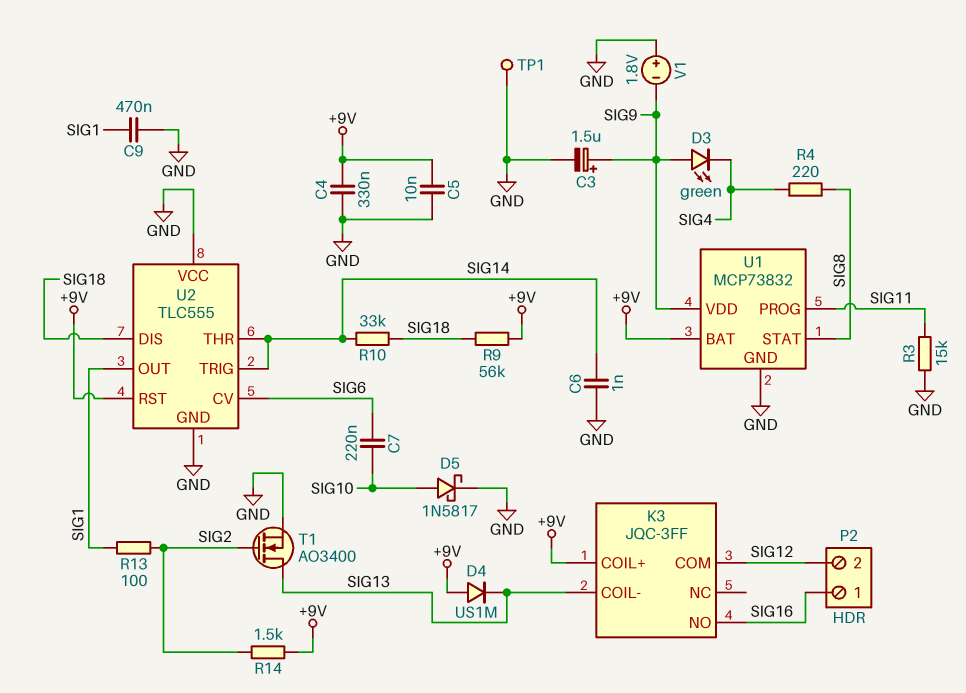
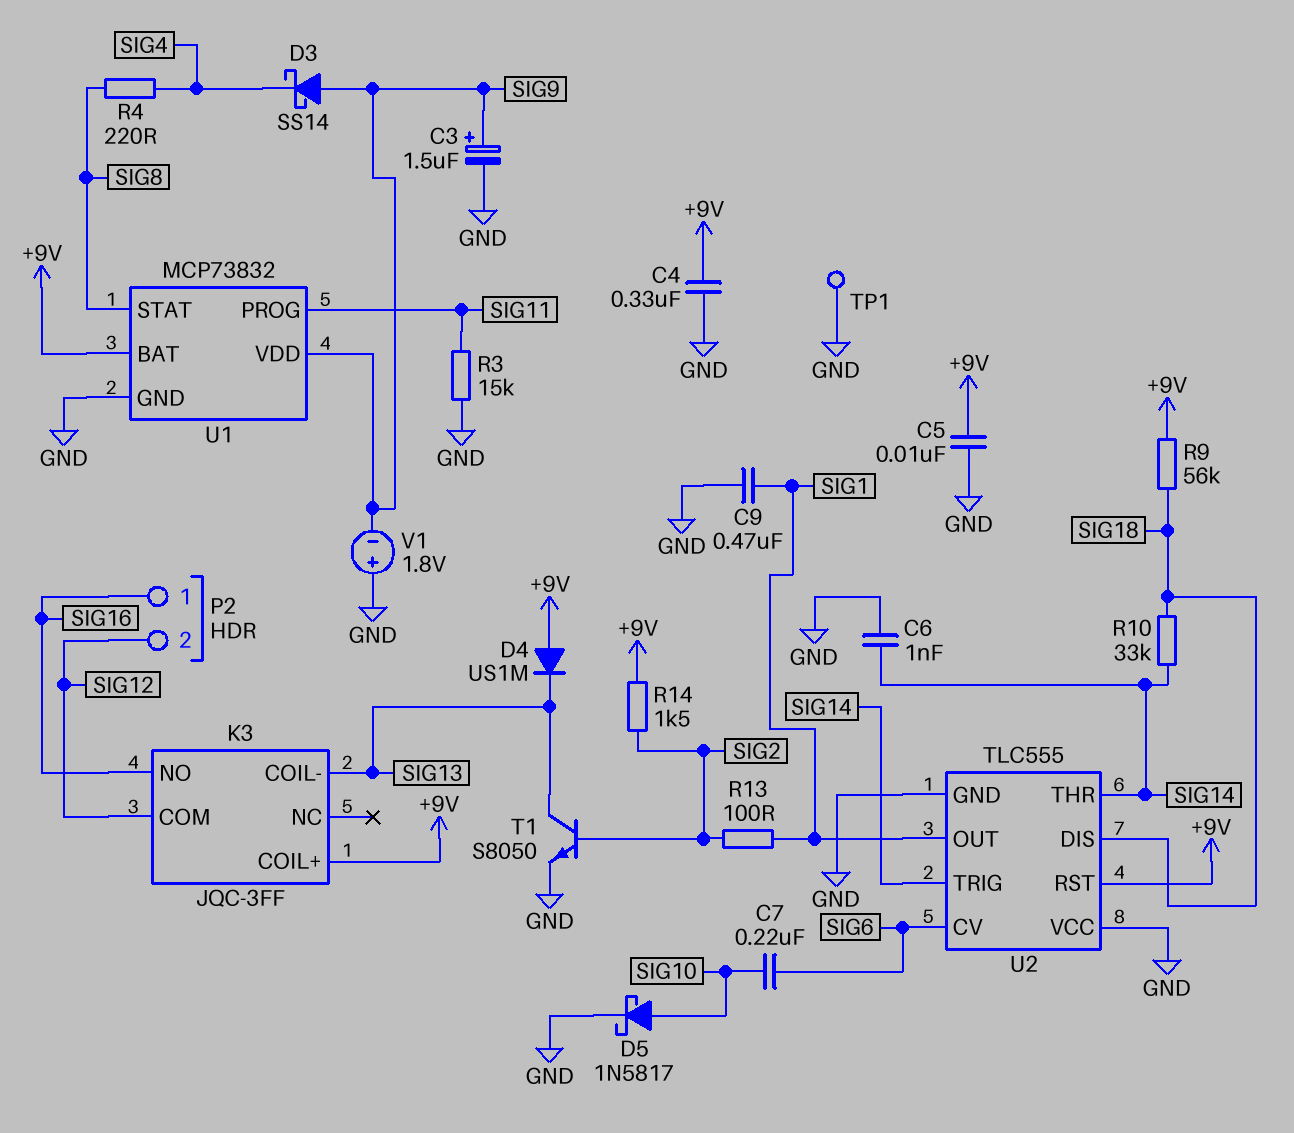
D3: LED green (A SIG9, K SIG4) -> schottky SS14 (A SIG9, K SIG4)
T1: NMOS AO3400 (G SIG2, D SIG13, S GND) -> NPN S8050 (B SIG2, C SIG13, E GND)

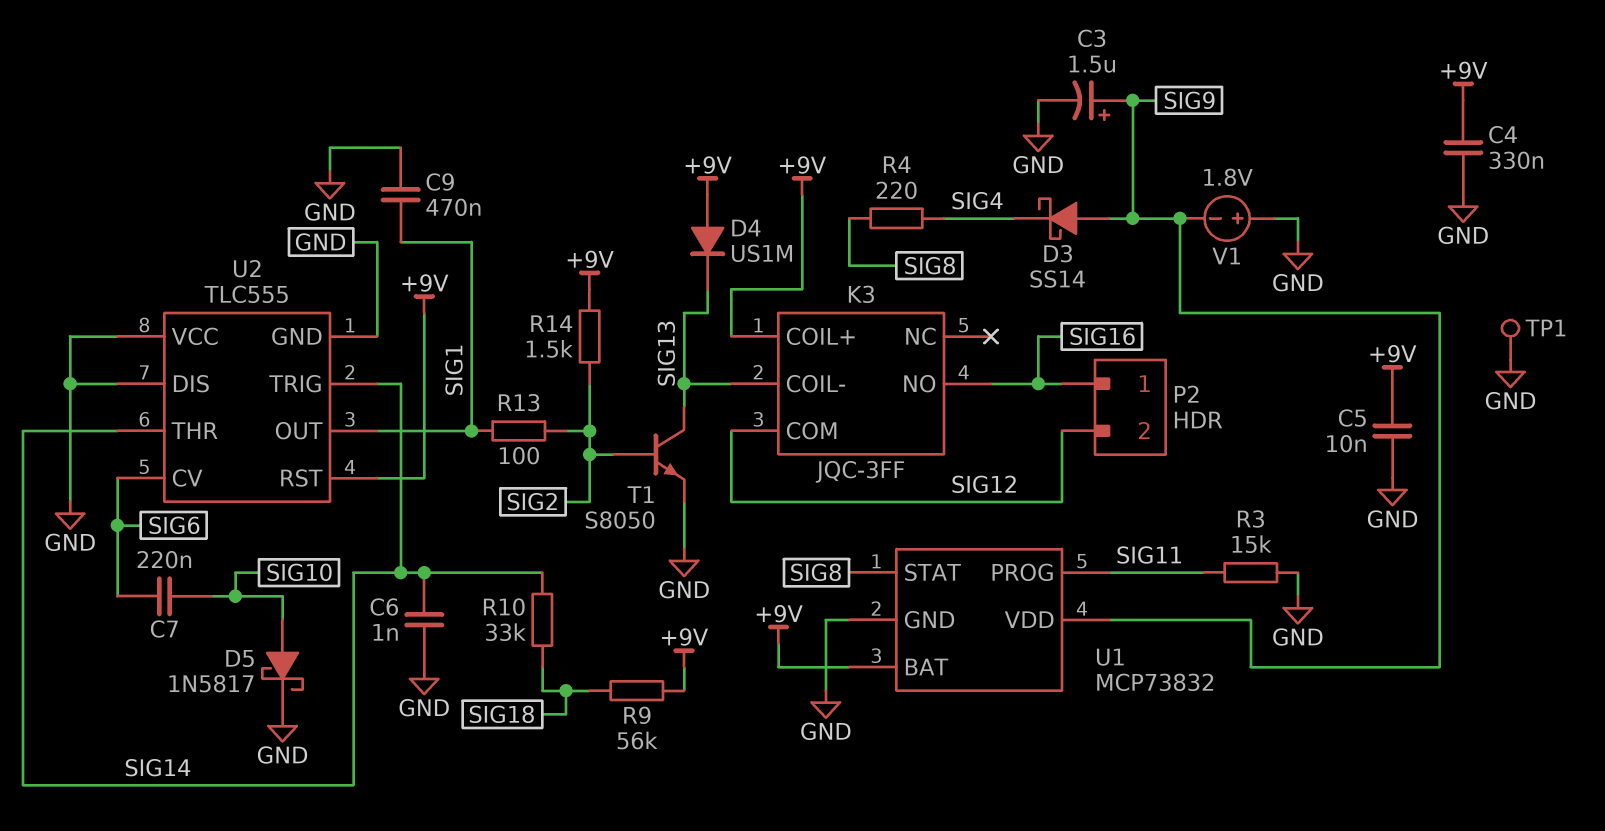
U2 pin DIS: SIG18 -> GND

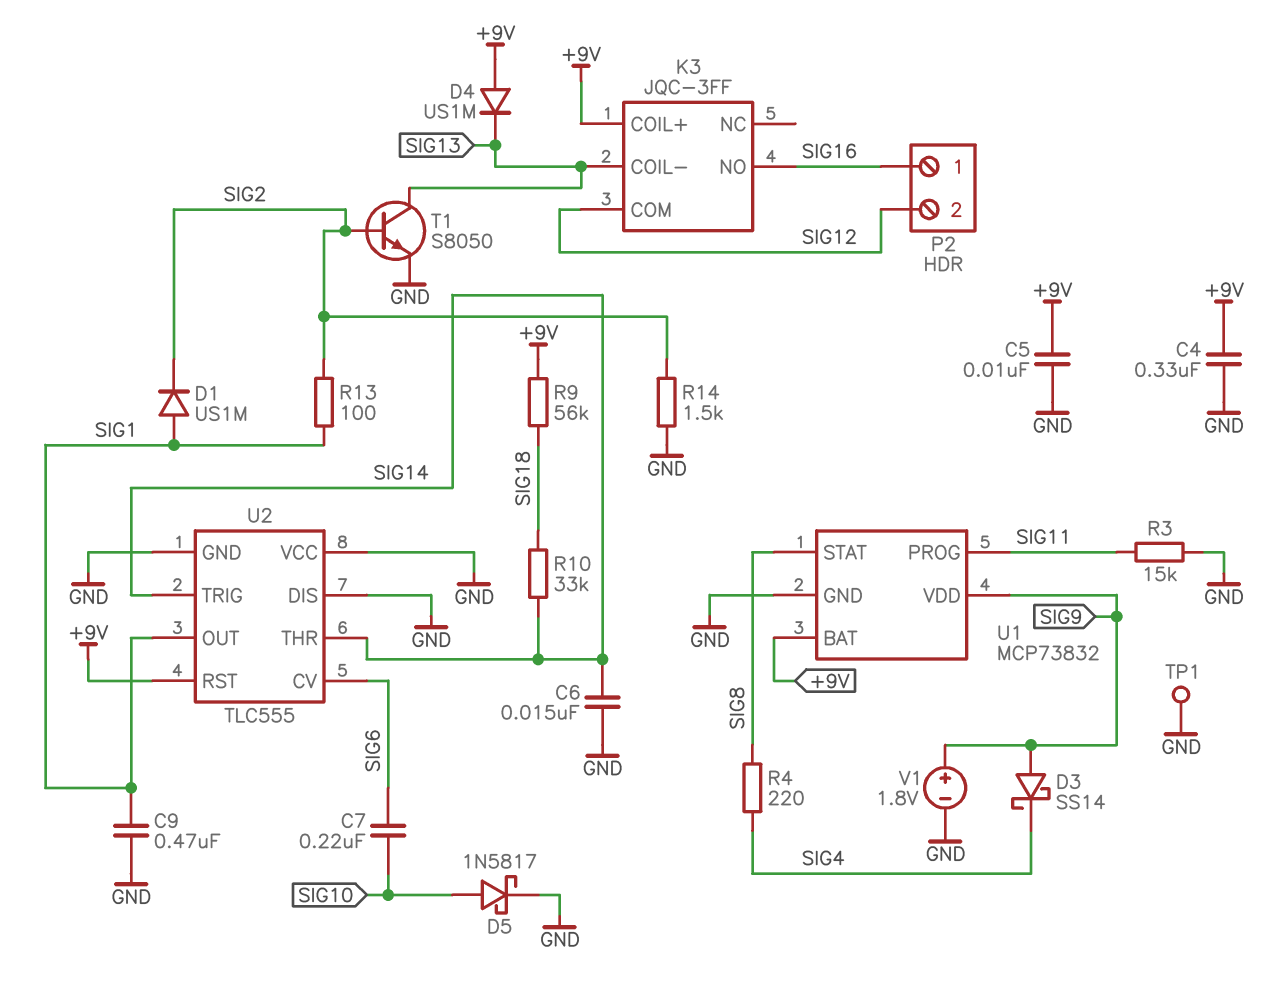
C3: 1.5uF (plus SIG9, minus GND) -> none
C6: 1nF (GND, SIG14) -> 15nF (GND, SIG14)
D1: none -> diode US1M (A SIG1, K SIG2)
R14: 1.5k (+9V, SIG2) -> 1.5k (GND, SIG2)
V1: 1.8V (plus GND, minus SIG9) -> 1.8V (plus SIG9, minus GND)

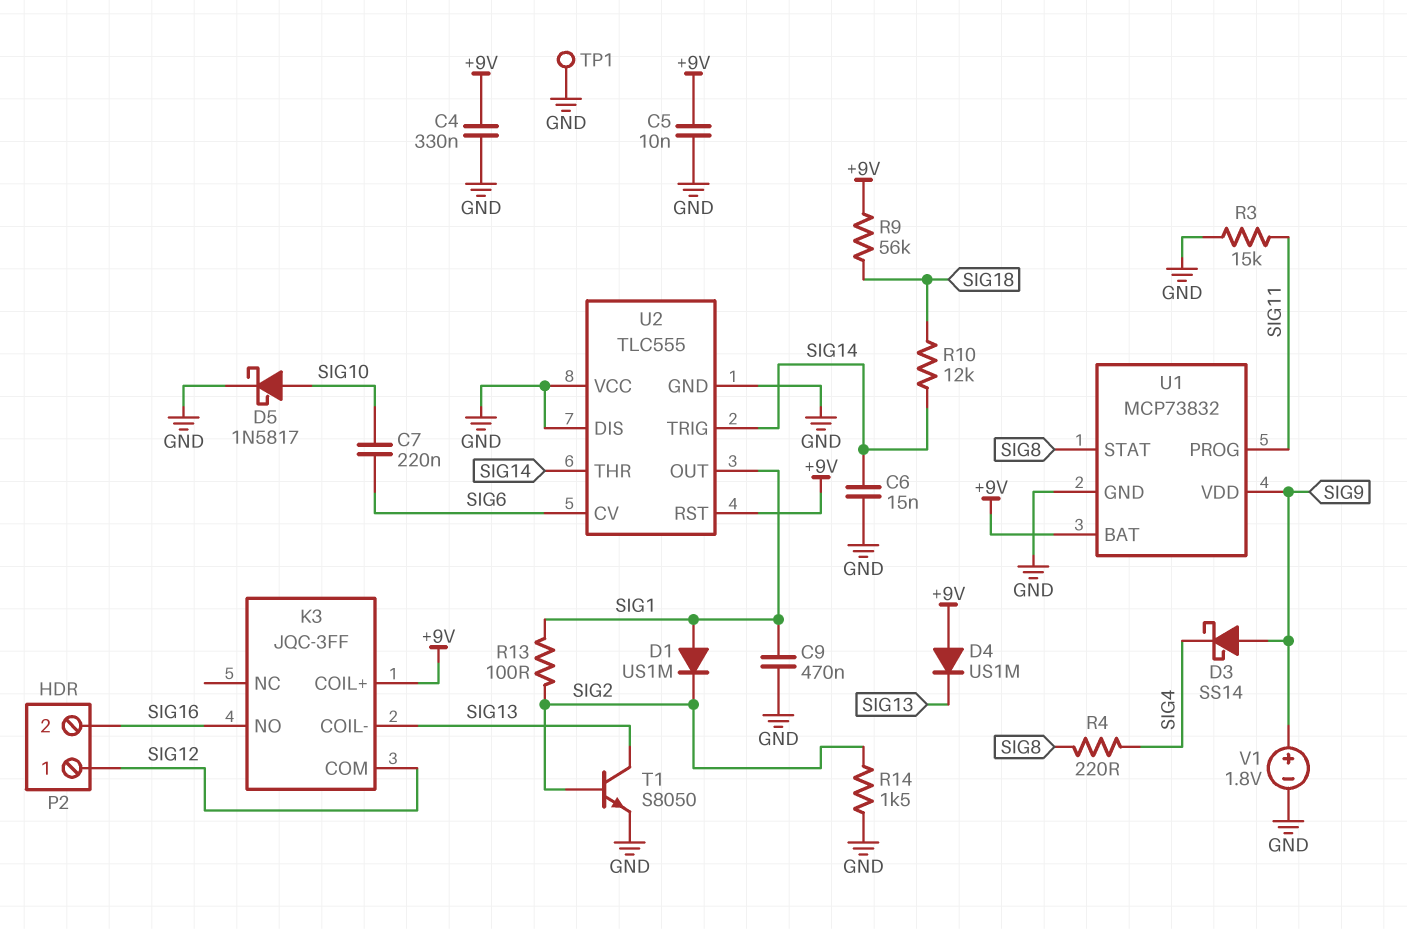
P2 pin 1: SIG16 -> SIG12
P2 pin 2: SIG12 -> SIG16
R10: 33k (SIG14, SIG18) -> 12k (SIG14, SIG18)

